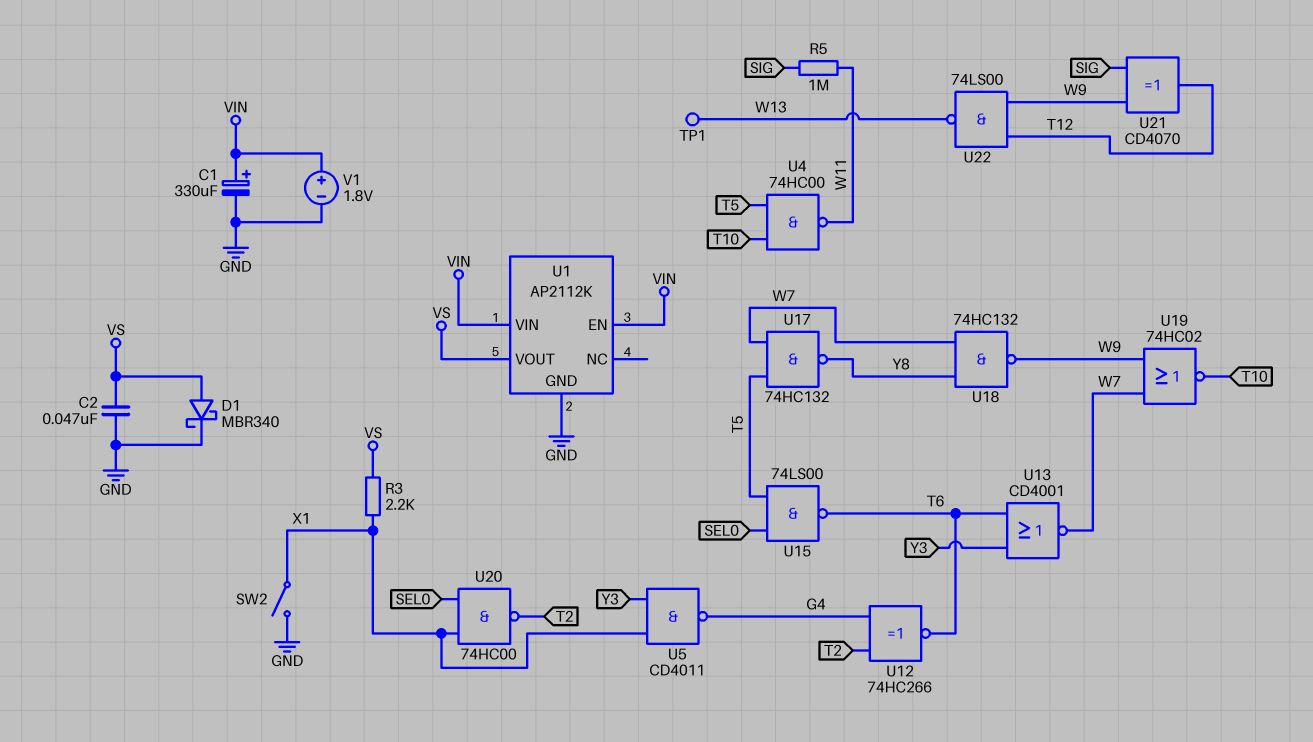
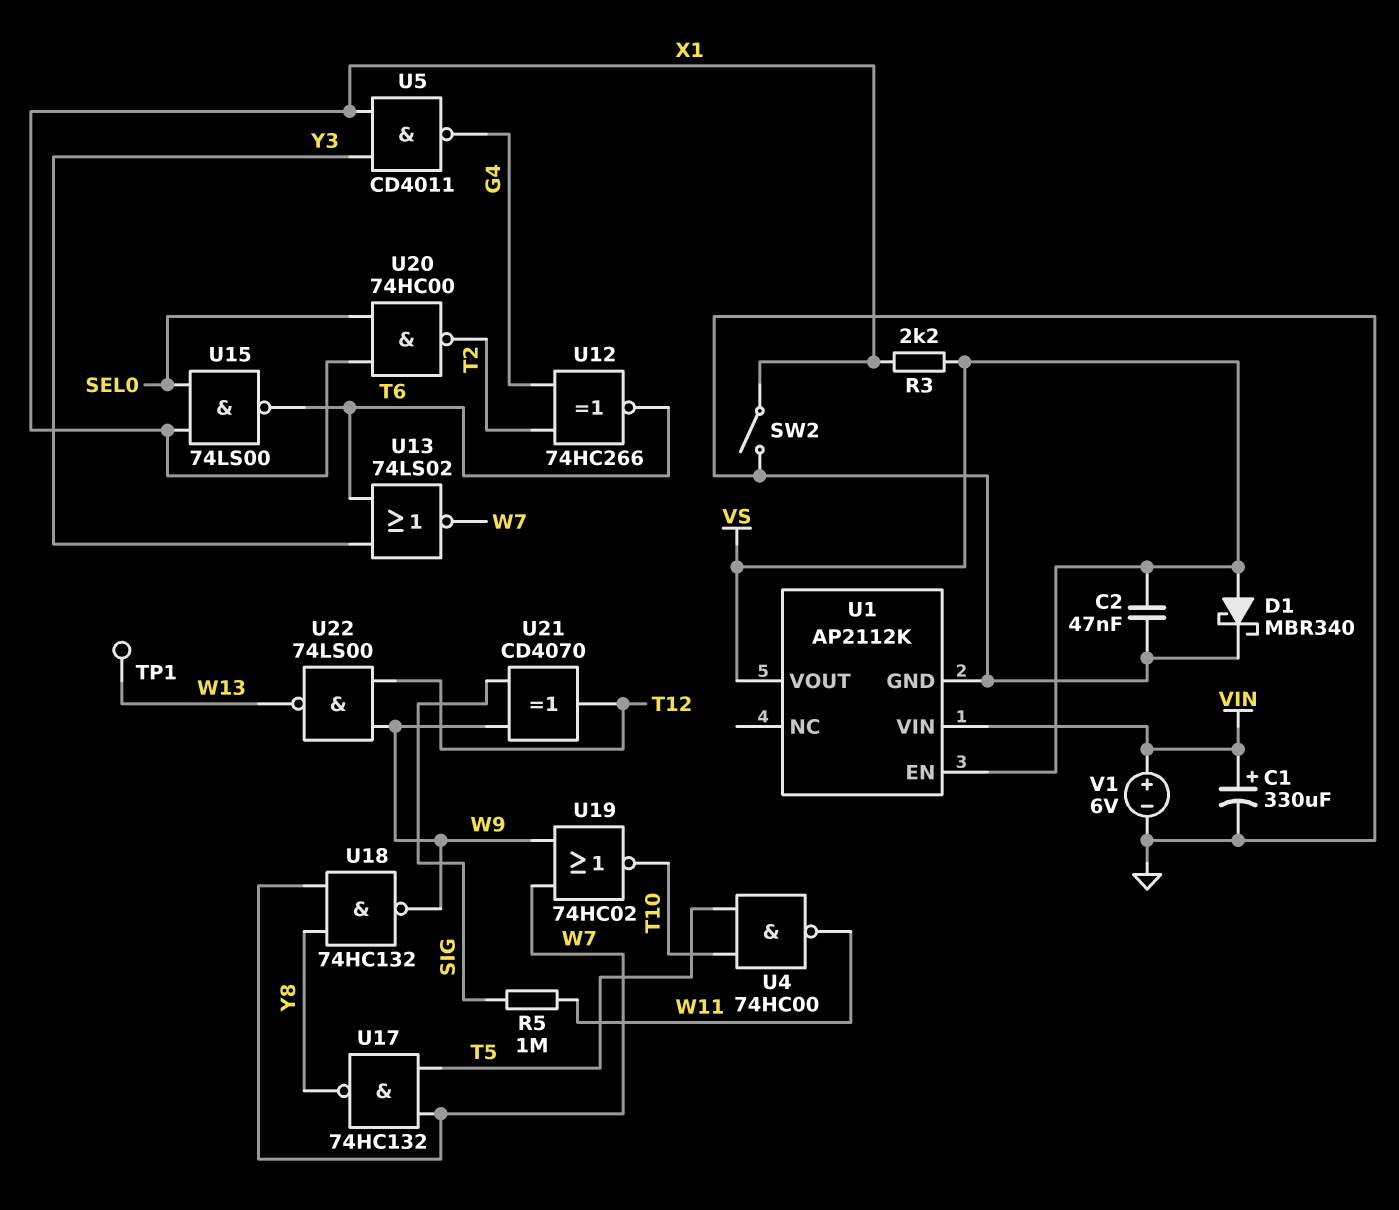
U1 pin EN: VIN -> VS
U13: NOR CD4001 (in T6, in Y3, out W7) -> NOR 74LS02 (in T6, in Y3, out W7)
U15: NAND 74LS00 (in SEL0, in T5, out T6) -> NAND 74LS00 (in SEL0, in X1, out T6)
V1: 1.8V (plus VIN, minus GND) -> 6V (plus VIN, minus GND)

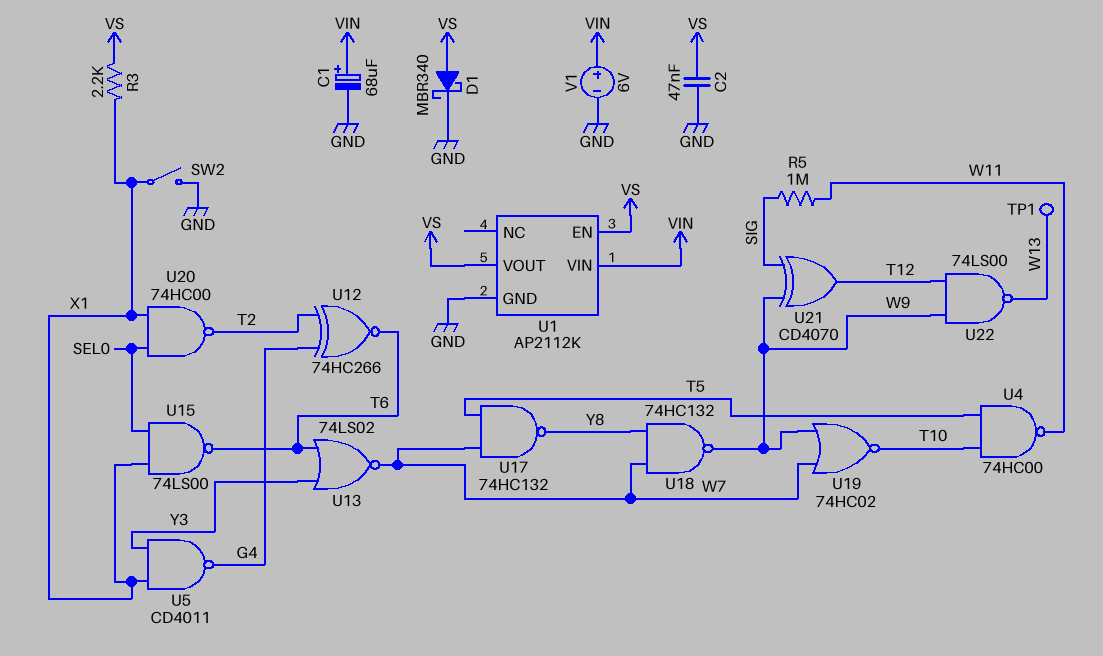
C1: 330uF (plus VIN, minus GND) -> 68uF (plus VIN, minus GND)

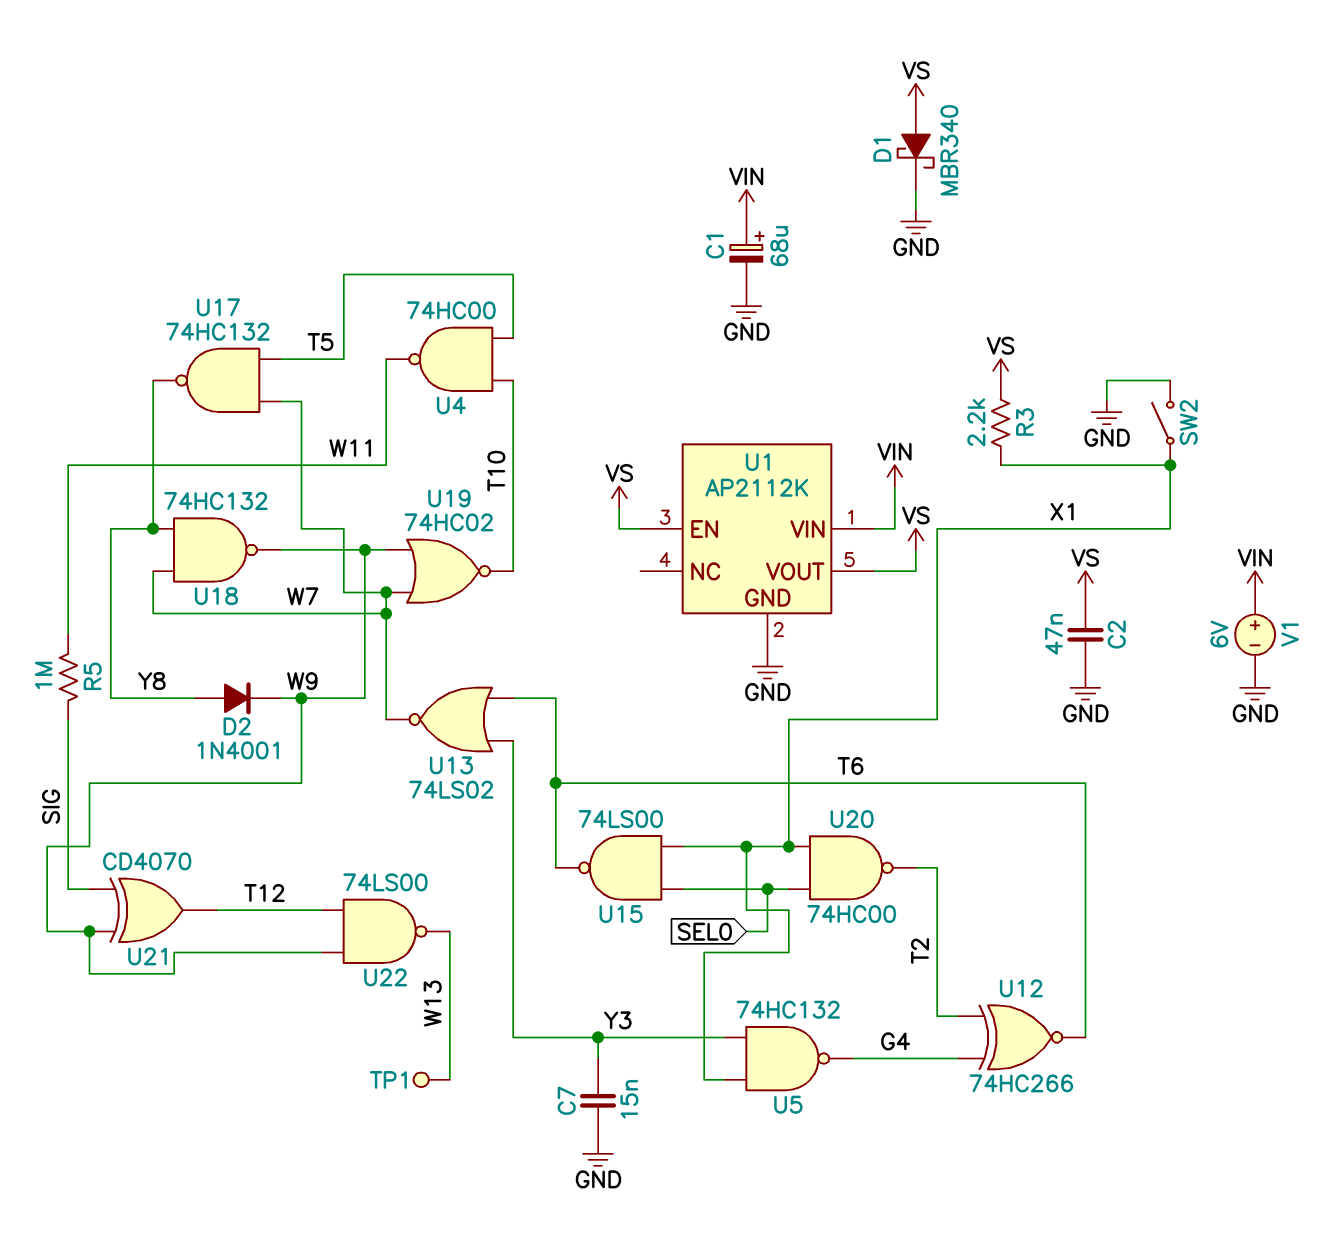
C7: none -> 15nF (GND, Y3)
D2: none -> diode 1N4001 (A Y8, K W9)
U5: NAND CD4011 (in X1, in Y3, out G4) -> NAND 74HC132 (in X1, in Y3, out G4)

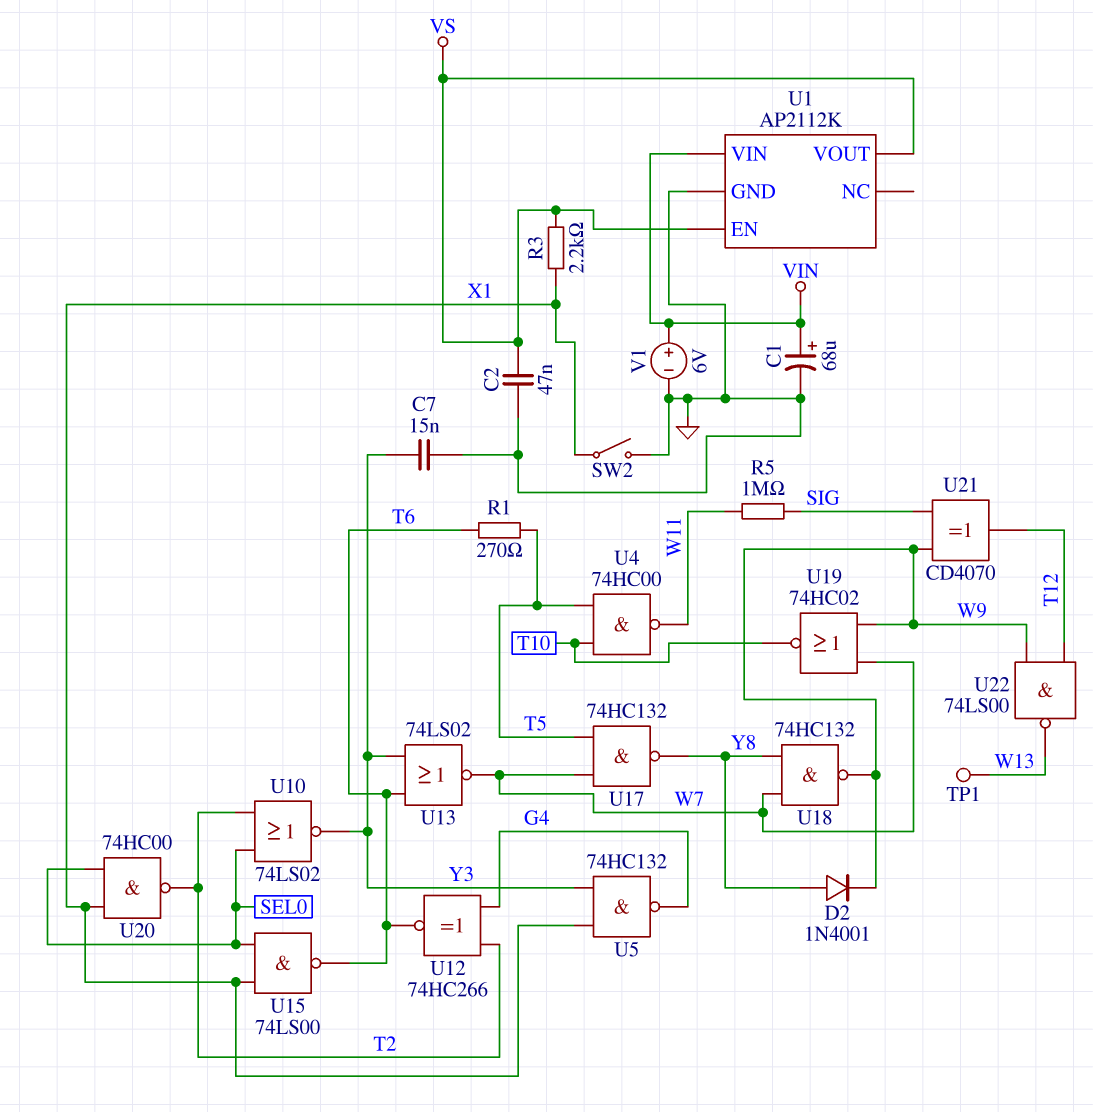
D1: schottky MBR340 (A VS, K GND) -> none
R1: none -> 270 (T5, T6)
U10: none -> NOR 74LS02 (in SEL0, in T2, out Y3)

